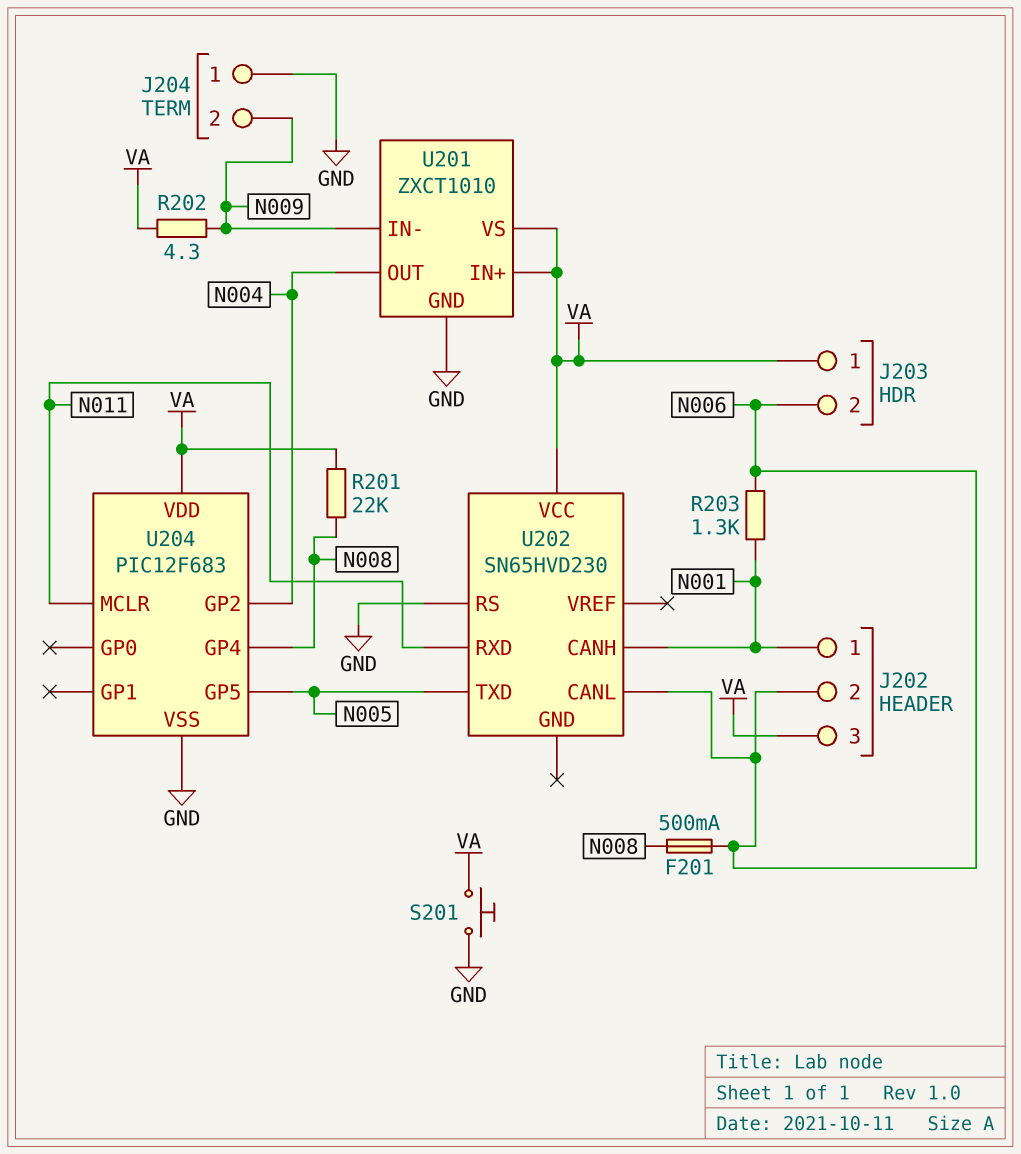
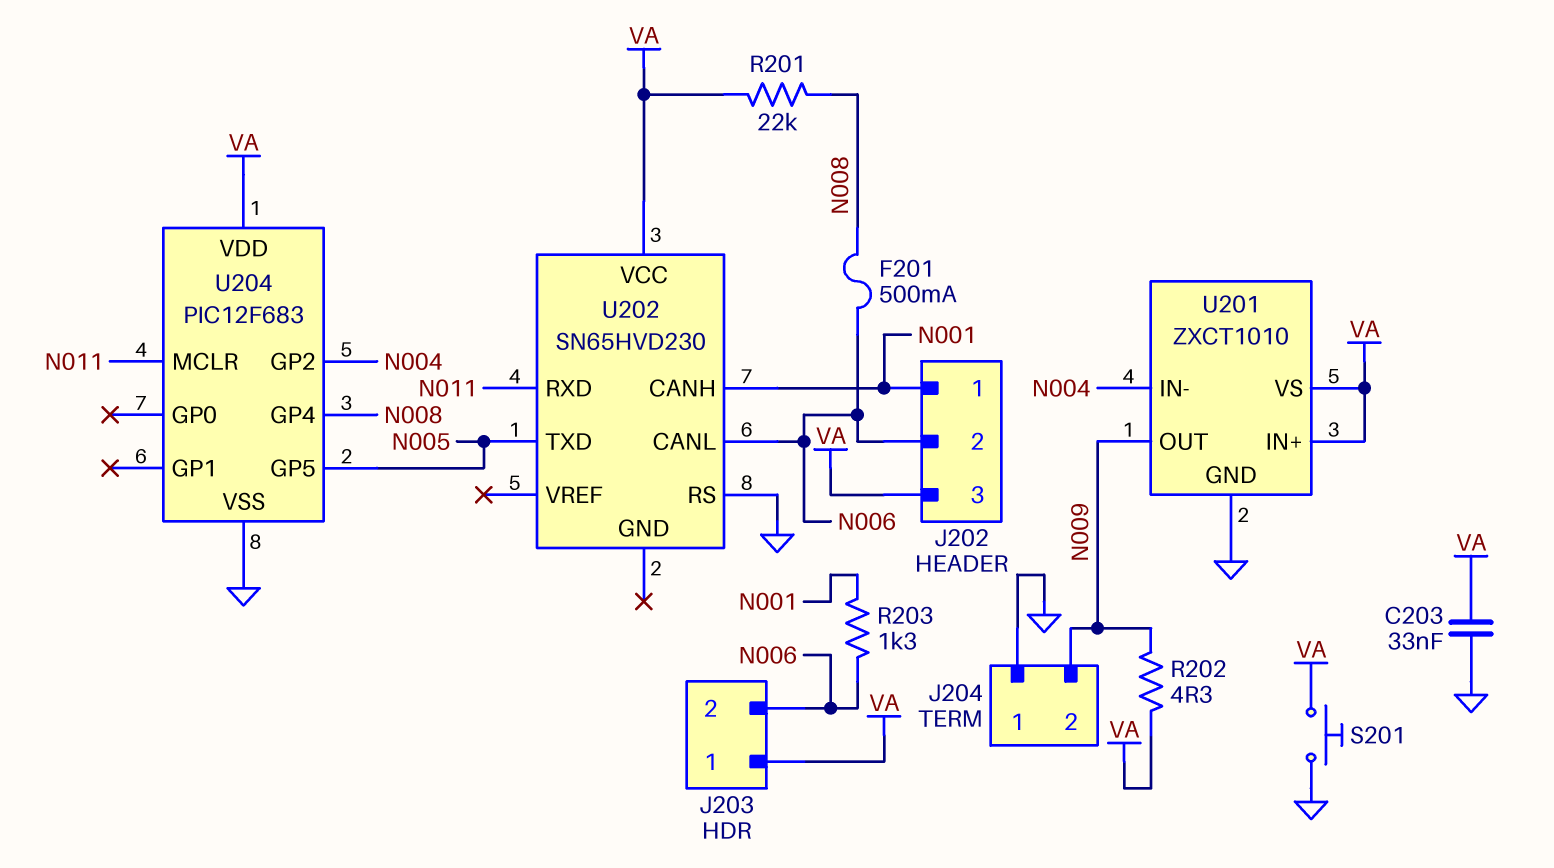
C203: none -> 33nF (GND, VA)
U201 pin IN-: N009 -> N004
U201 pin OUT: N004 -> N009

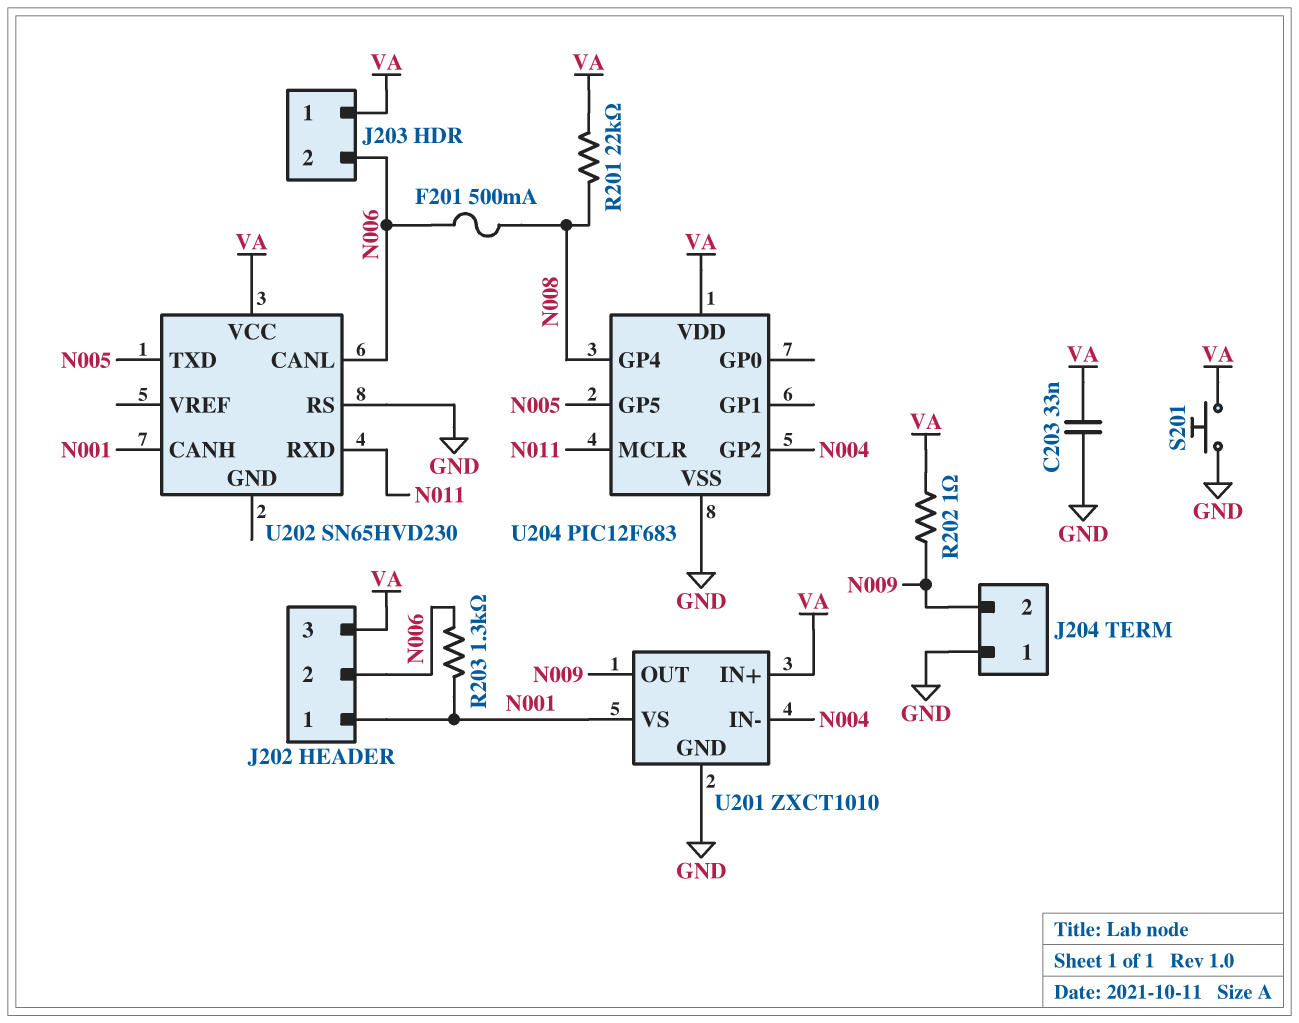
R202: 4.3 (N009, VA) -> 1 (N009, VA)
U201 pin VS: VA -> N001

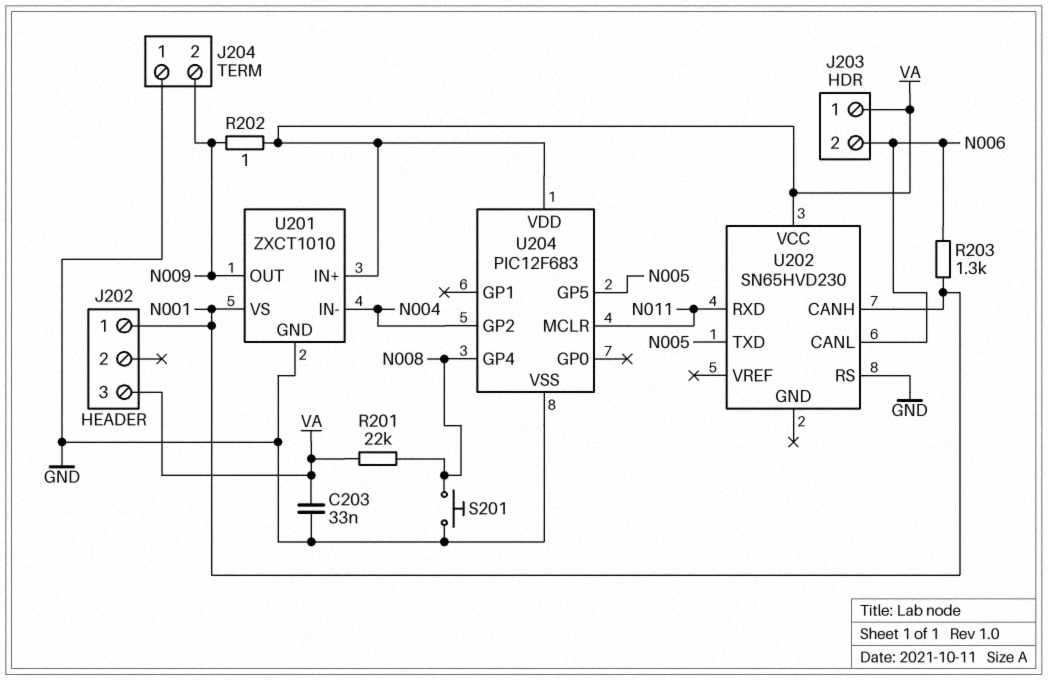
F201: 500mA (N006, N008) -> none
J202 pin 2: N006 -> none
S201: button (GND, VA) -> button (GND, N008)

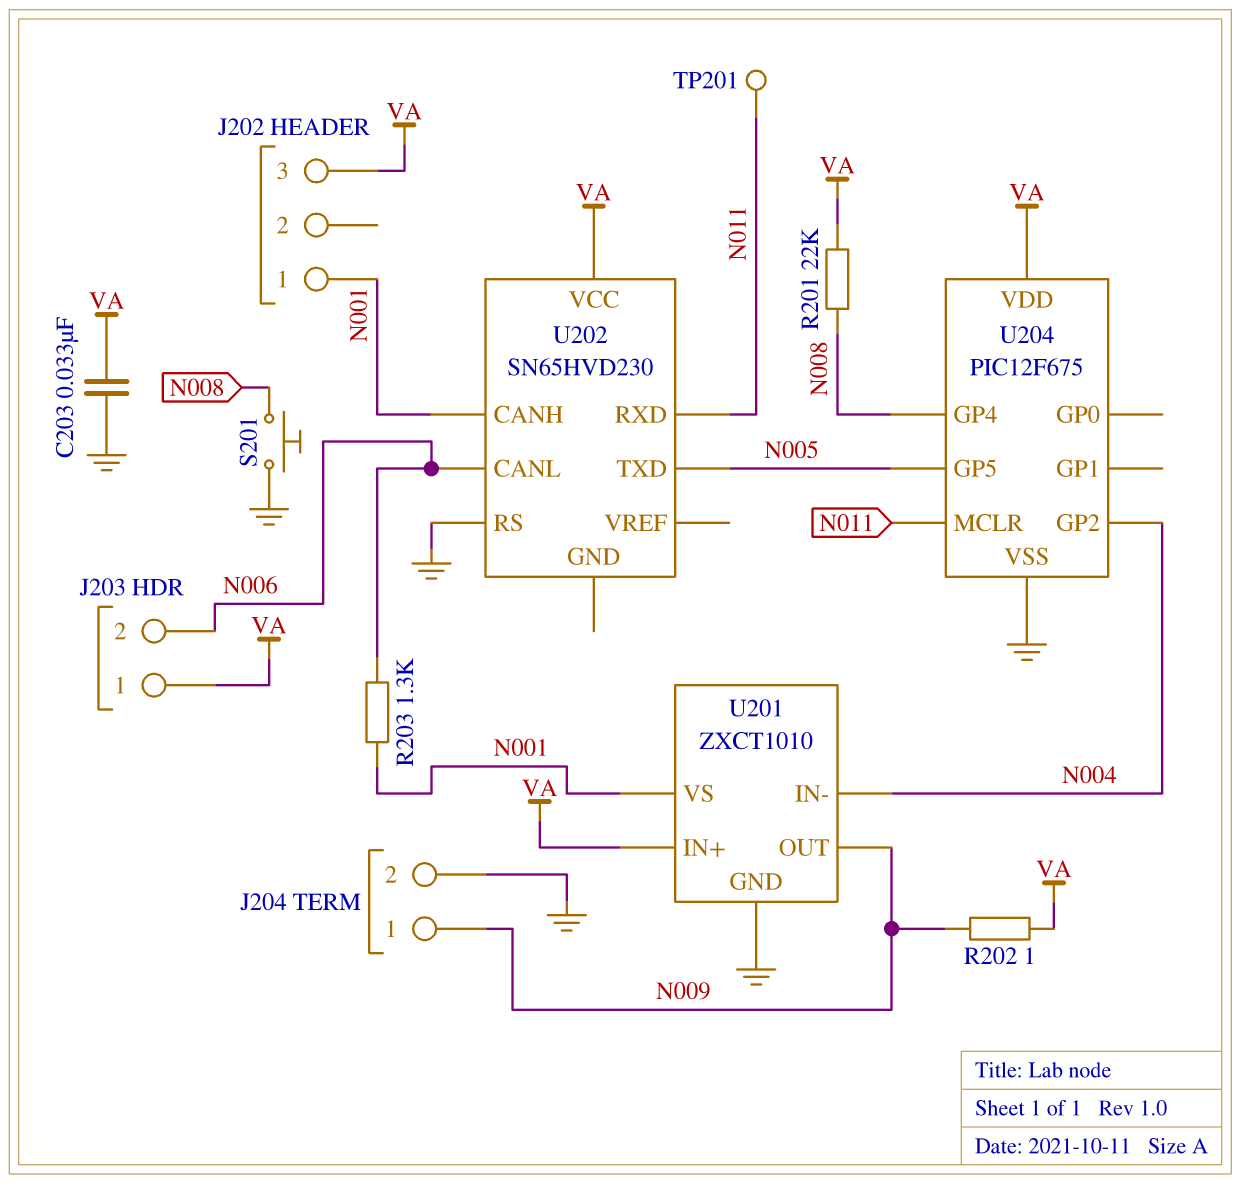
J204 pin 1: GND -> N009
J204 pin 2: N009 -> GND
TP201: none -> test point (N011)
U204: PIC12F683 -> PIC12F675

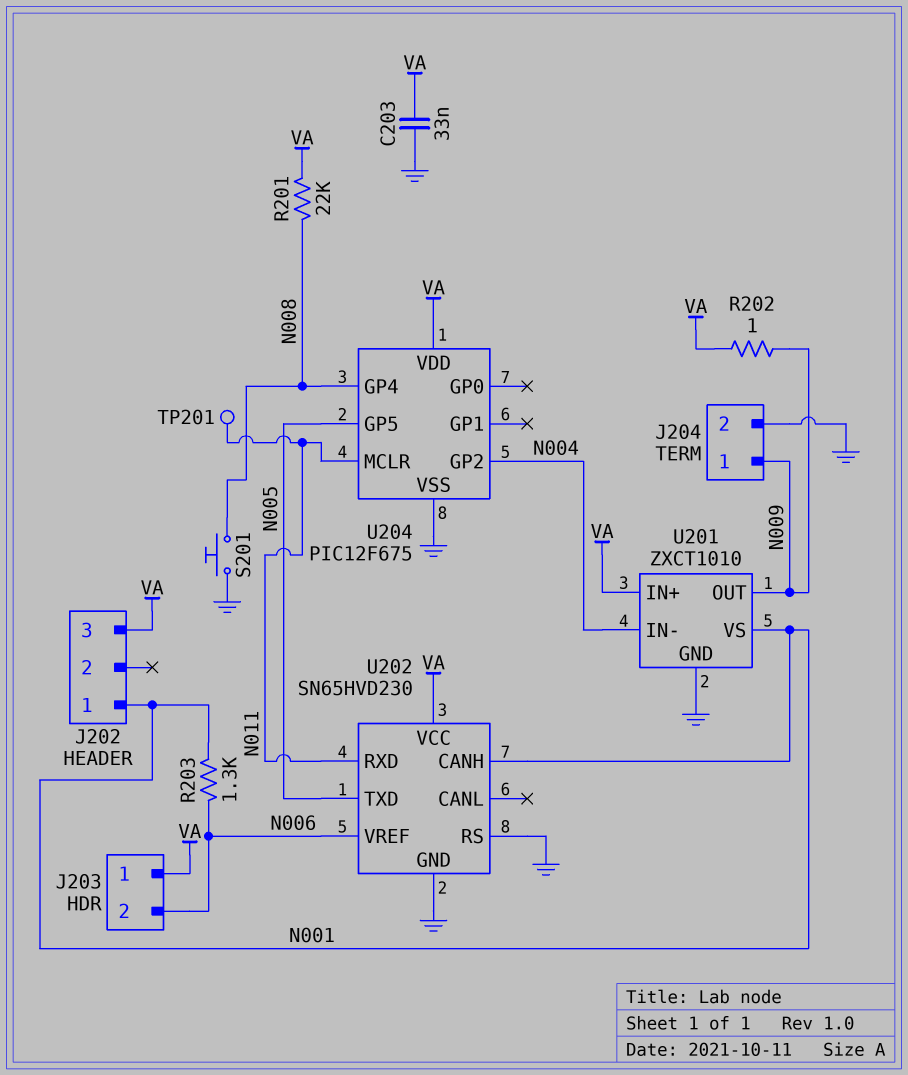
U202 pin CANL: N006 -> none
U202 pin GND: none -> GND
U202 pin VREF: none -> N006

